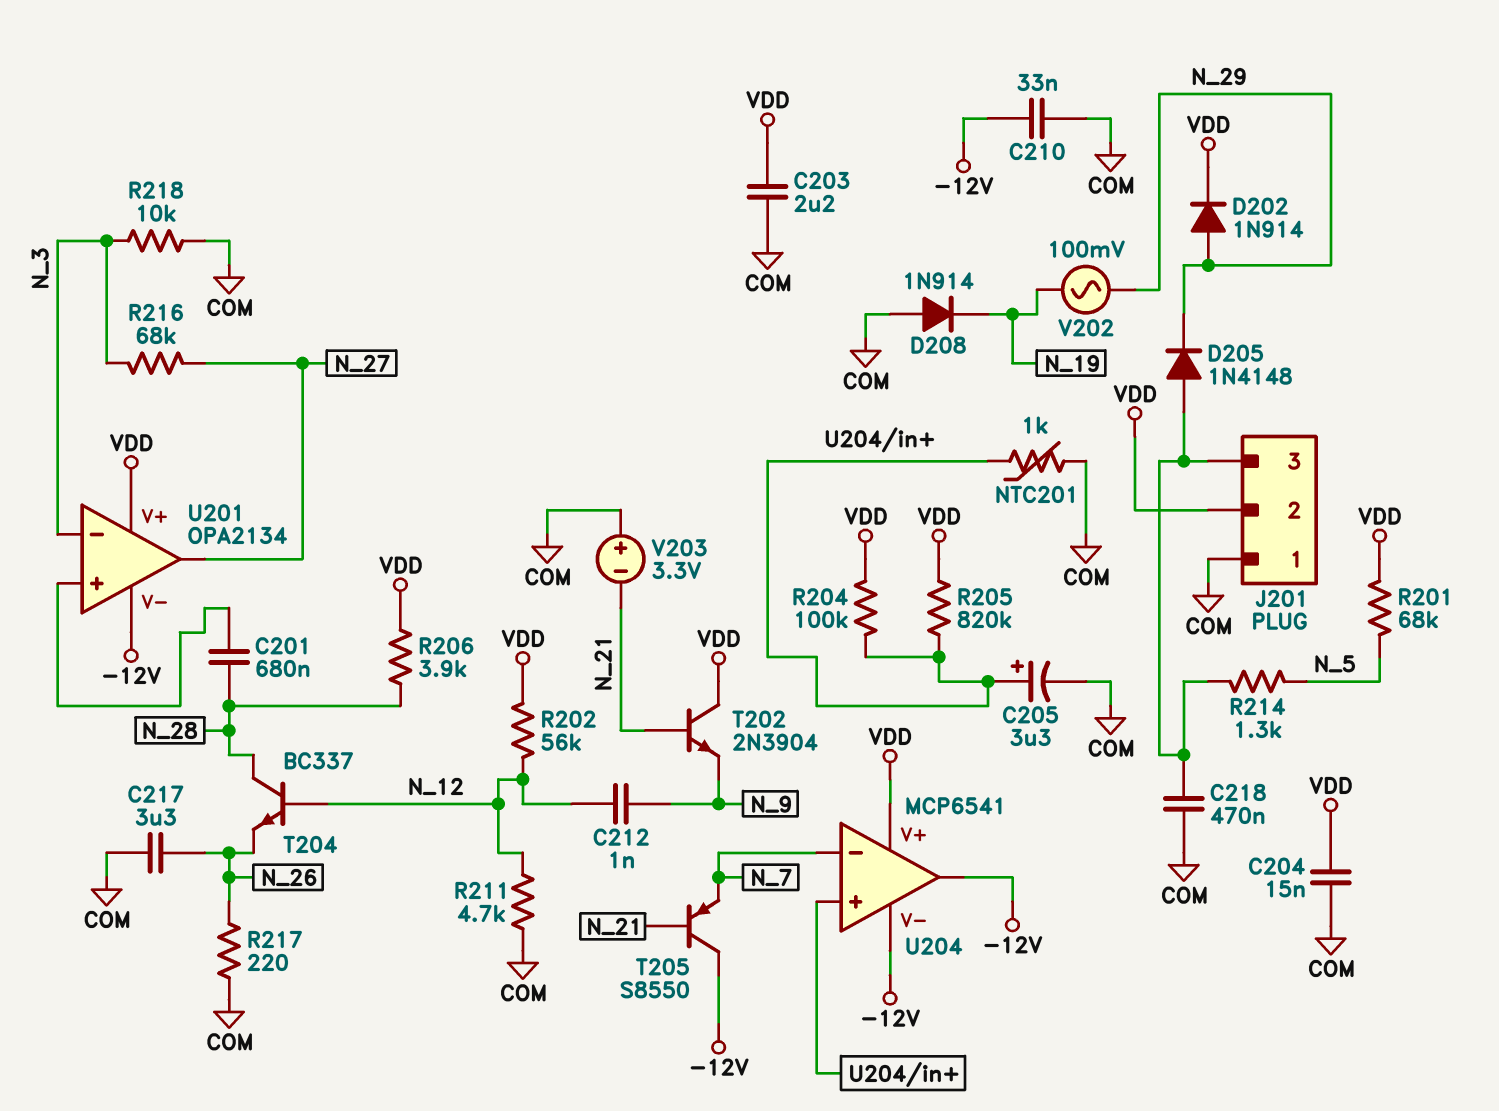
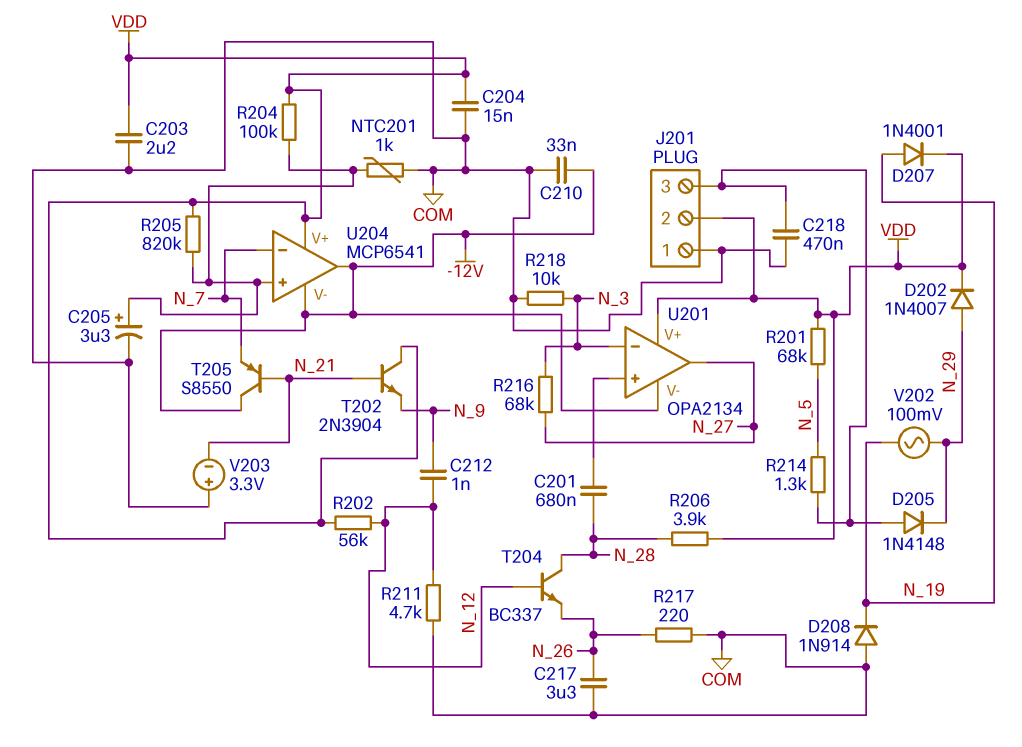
D202: diode 1N914 (A N_29, K VDD) -> diode 1N4007 (A N_29, K VDD)
D207: none -> diode 1N4001 (A N_19, K VDD)

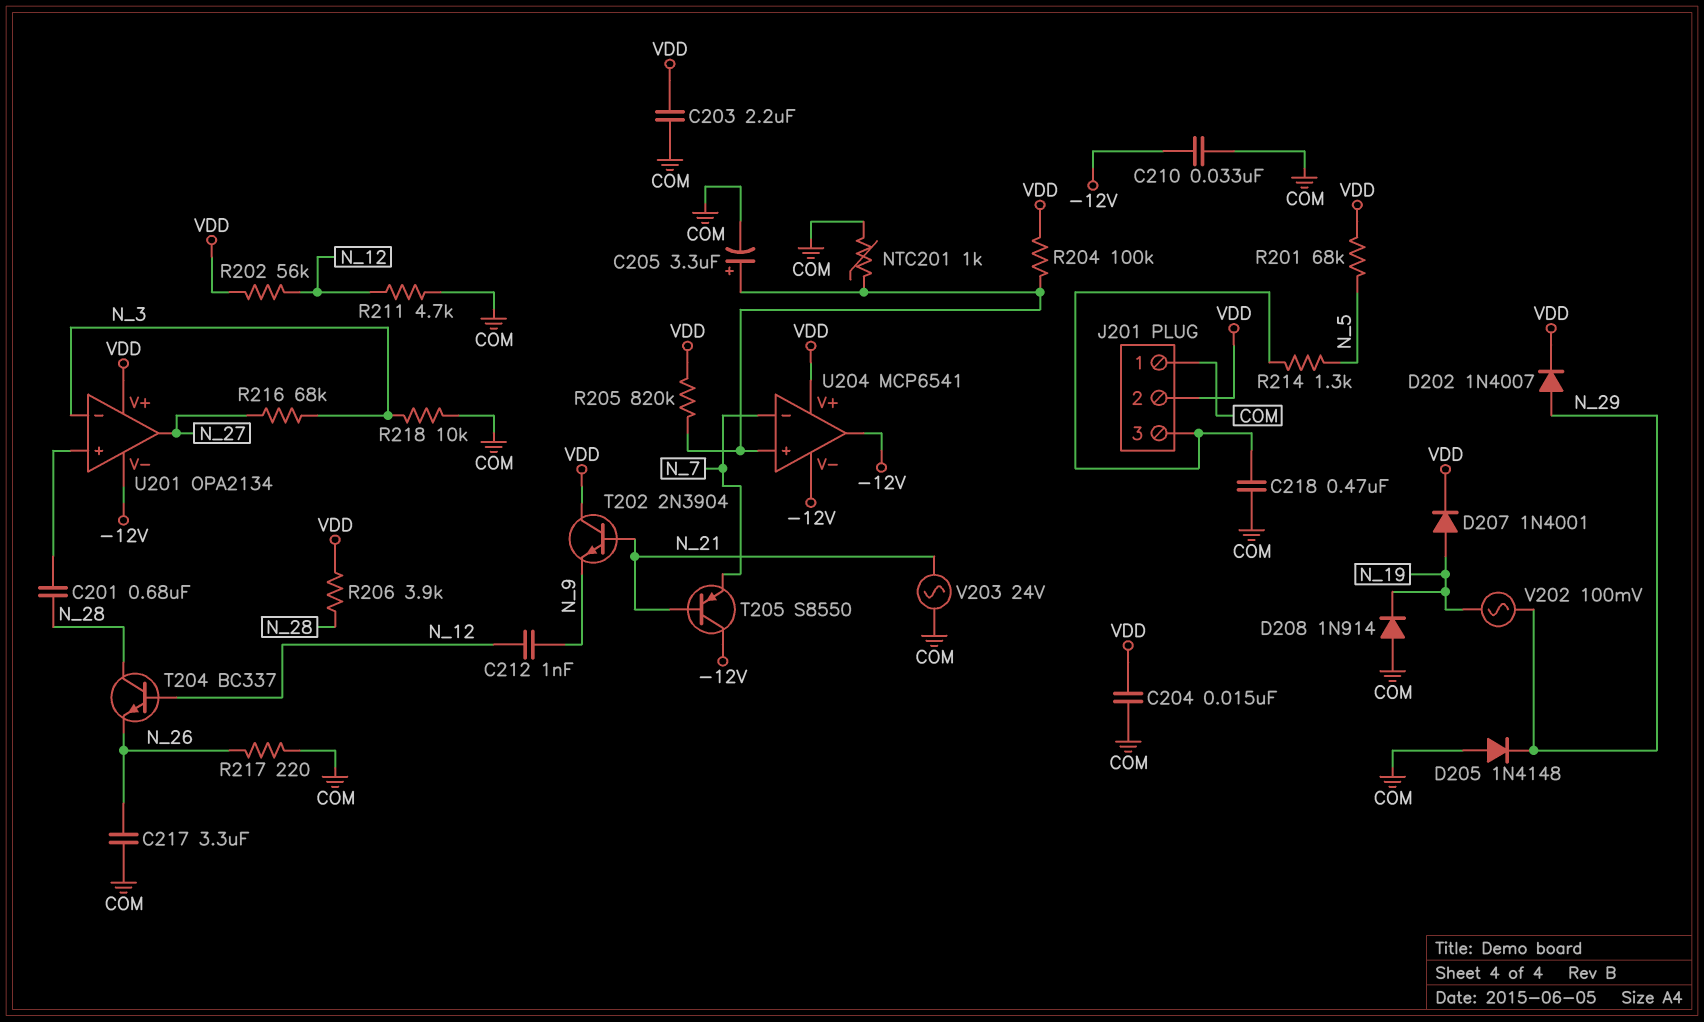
D205: diode 1N4148 (A J201/3, K N_29) -> diode 1N4148 (A COM, K N_29)
V203: 3.3V (plus COM, minus N_21) -> AC 24V (COM, N_21)

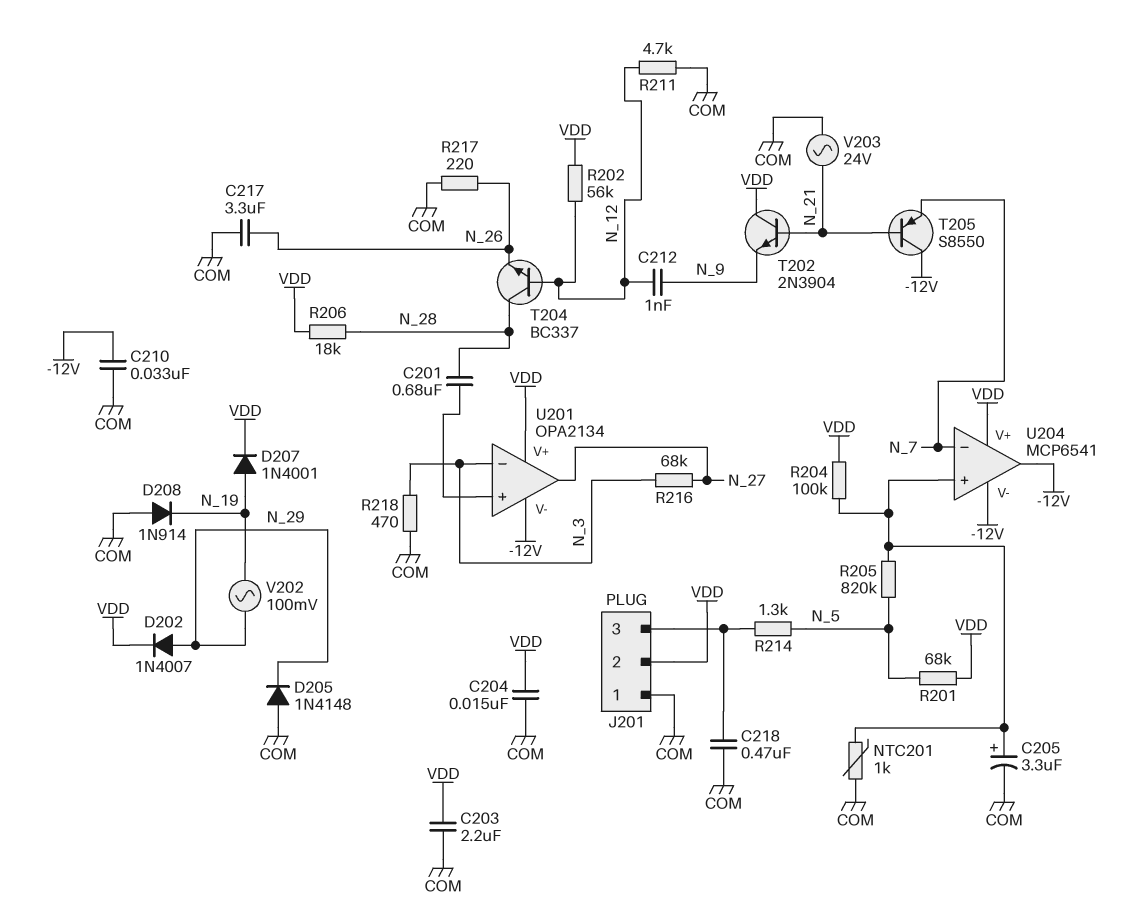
R205: 820k (U204/in+, VDD) -> 820k (N_5, U204/in+)
R206: 3.9k (N_28, VDD) -> 18k (N_28, VDD)
R218: 10k (COM, N_3) -> 470 (COM, N_3)

